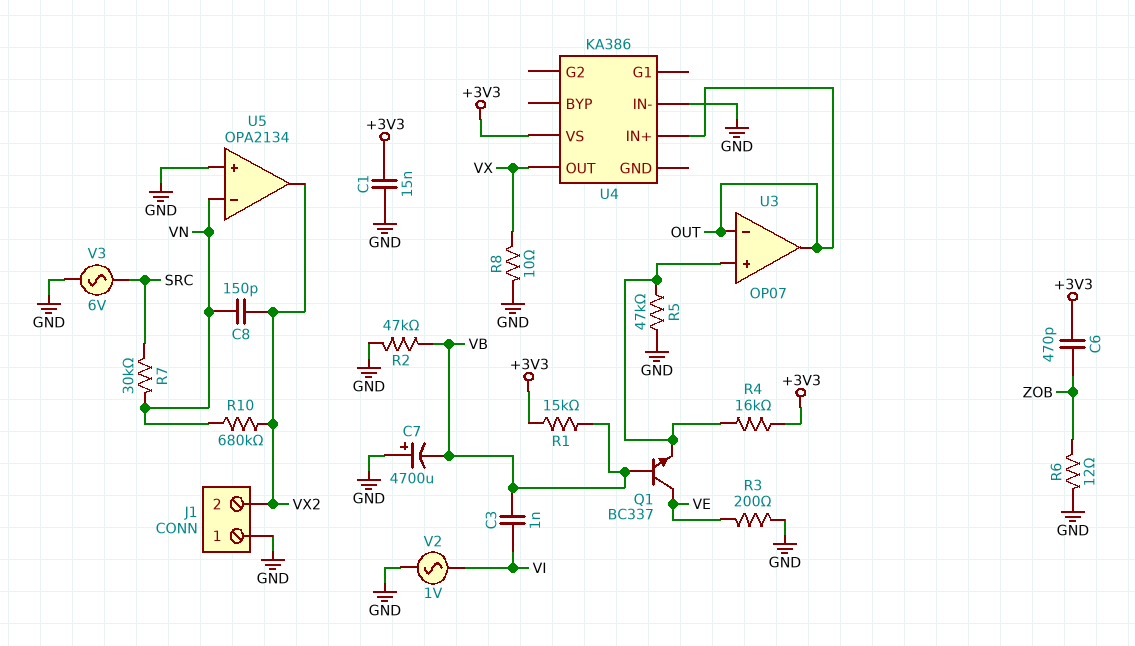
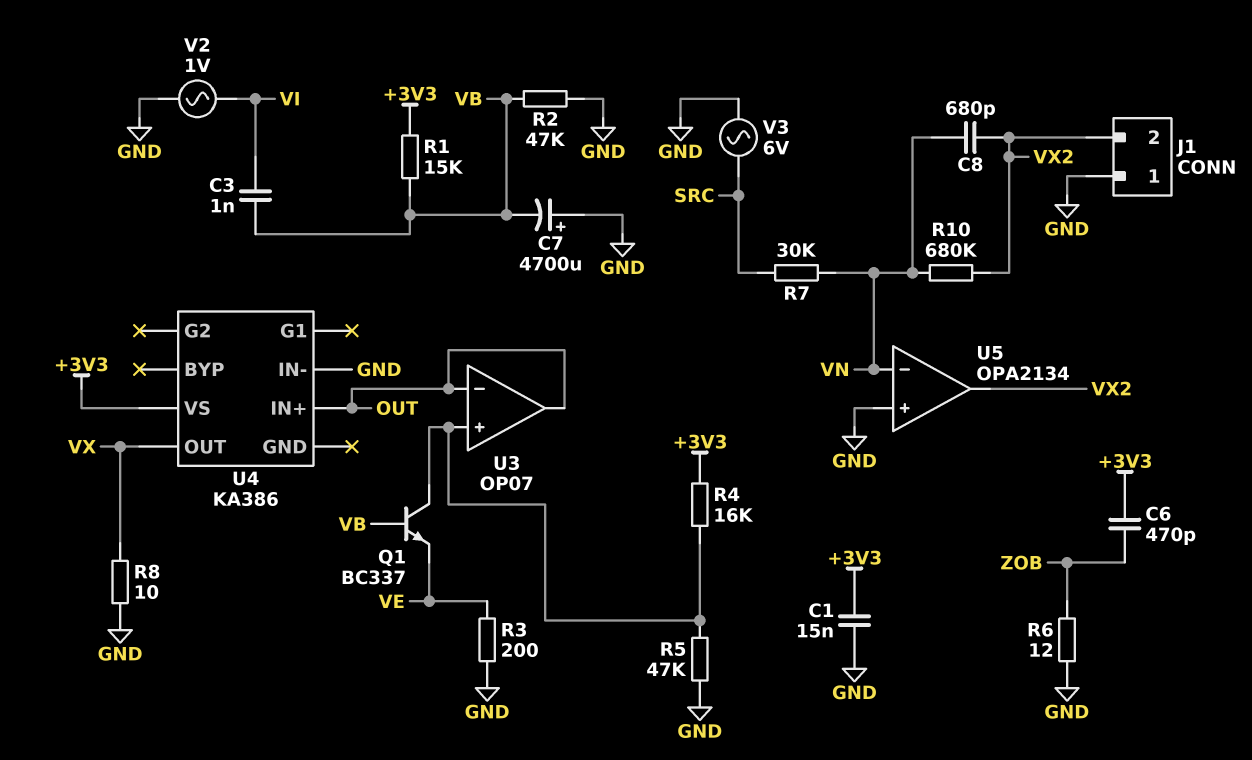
C8: 150pF (VN, VX2) -> 680pF (VN, VX2)
Q1: NPN BC337 (B VB, C VE, E U3/in+) -> NPN BC337 (B VB, C U3/in+, E VE)

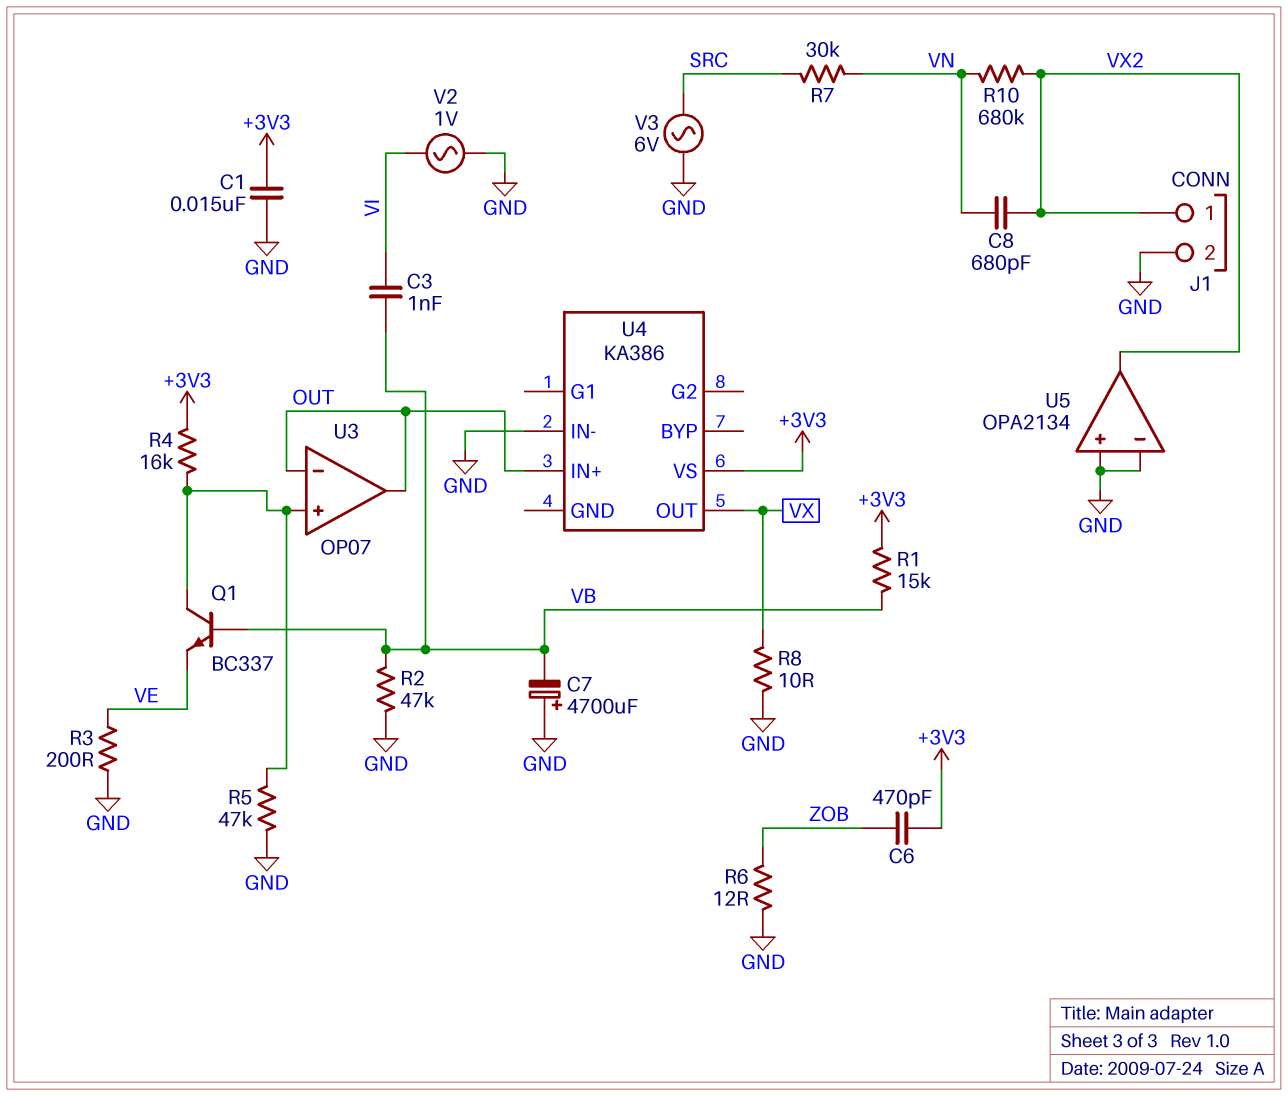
J1 pin 1: GND -> VX2
J1 pin 2: VX2 -> GND
U5 pin in-: VN -> GND

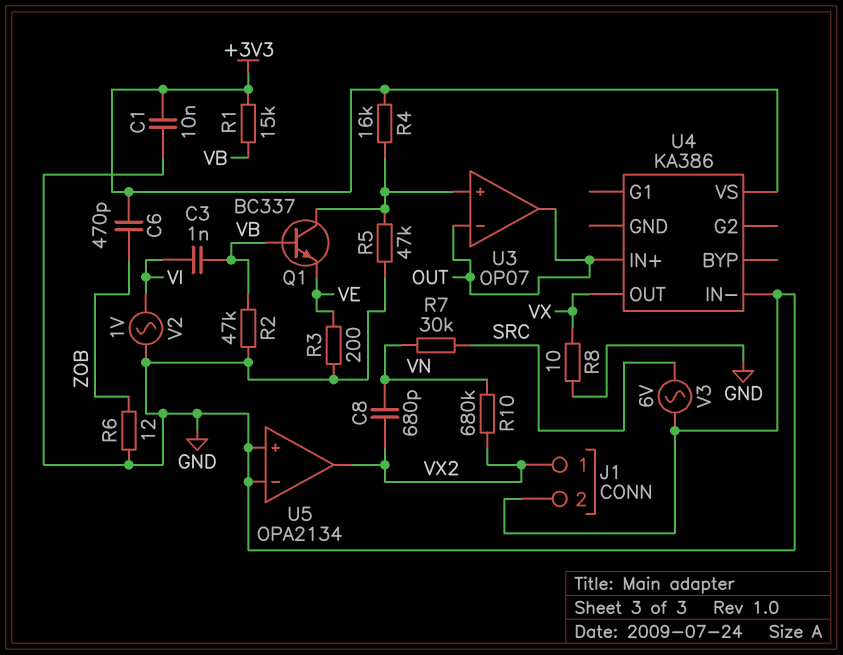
C1: 15nF (+3V3, GND) -> 10nF (+3V3, GND)
C7: 4700uF (plus GND, minus VB) -> none

